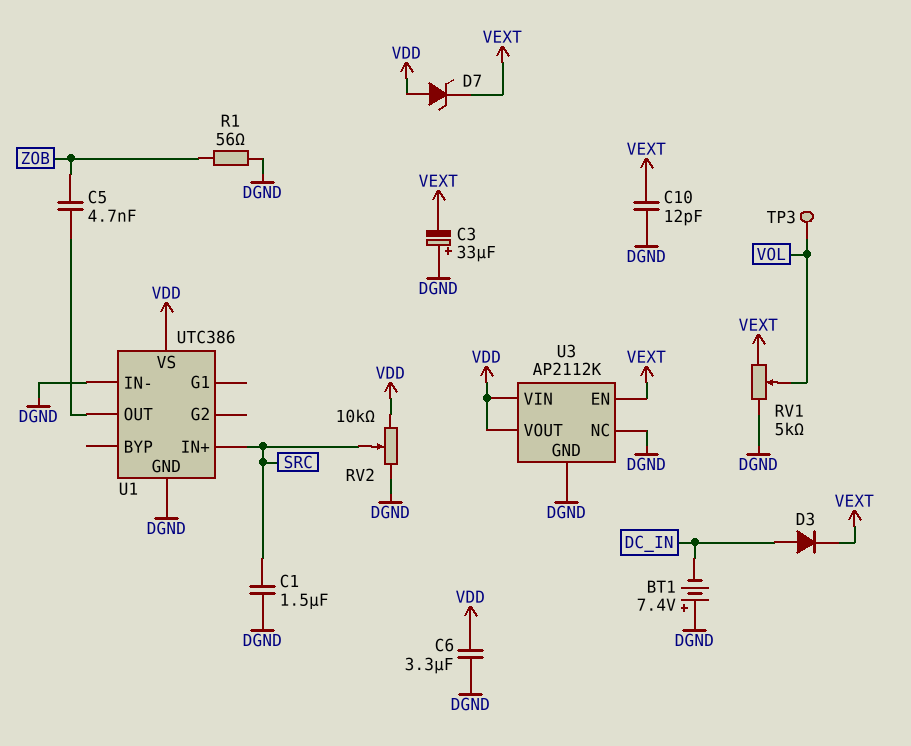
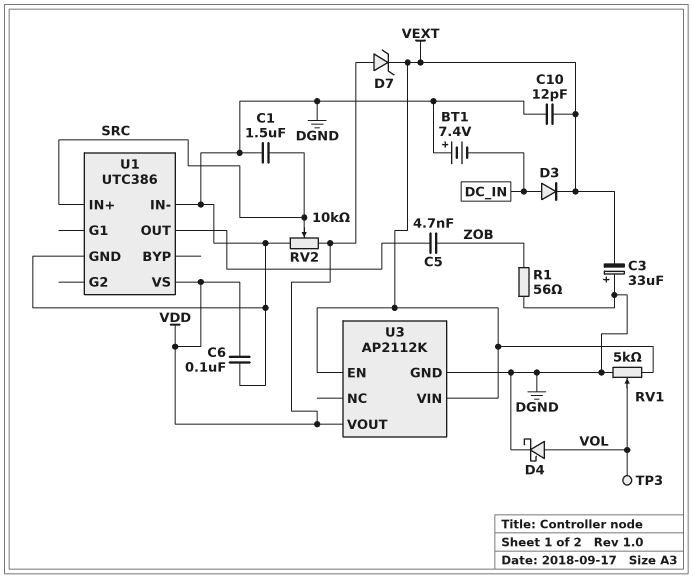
C6: 3.3uF (DGND, VDD) -> 100nF (DGND, VDD)
D4: none -> schottky (A VOL, K DGND)
U3 pin NC: DGND -> none
U3 pin VIN: VDD -> VEXT

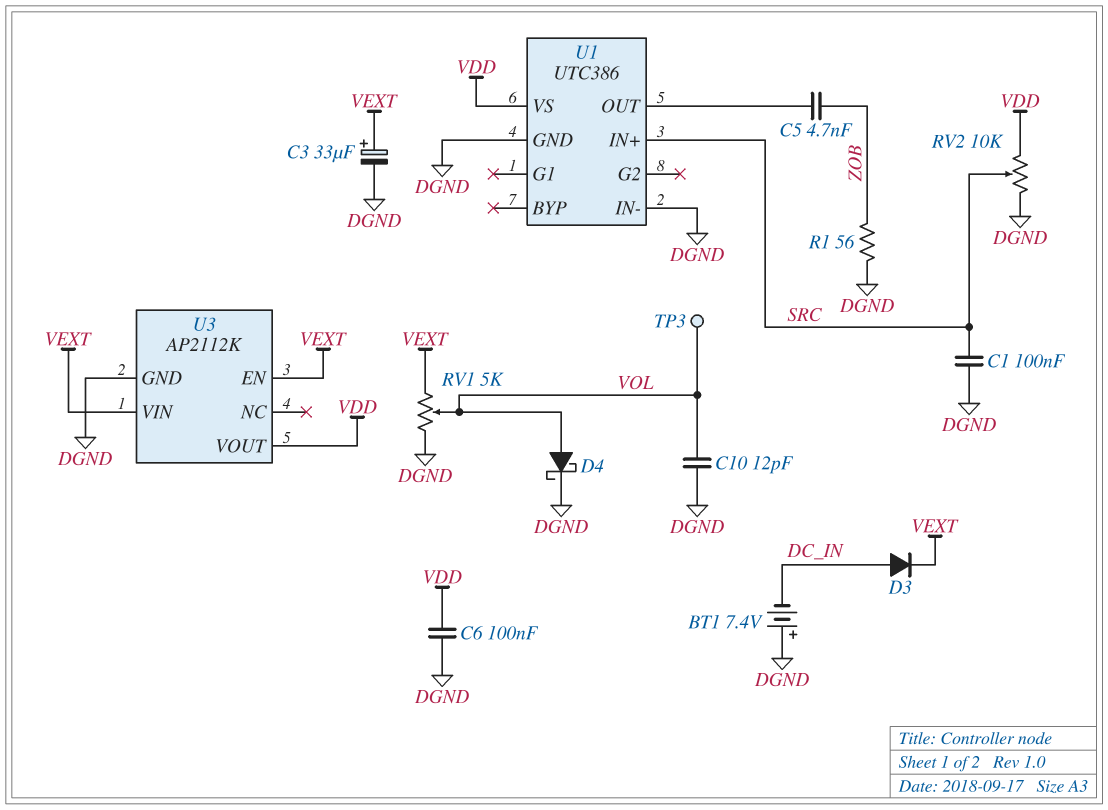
C1: 1.5uF (DGND, SRC) -> 100nF (DGND, SRC)
C3: 33uF (plus DGND, minus VEXT) -> 33uF (plus VEXT, minus DGND)
C10: 12pF (DGND, VEXT) -> 12pF (DGND, VOL)
D7: zener (A VDD, K VEXT) -> none

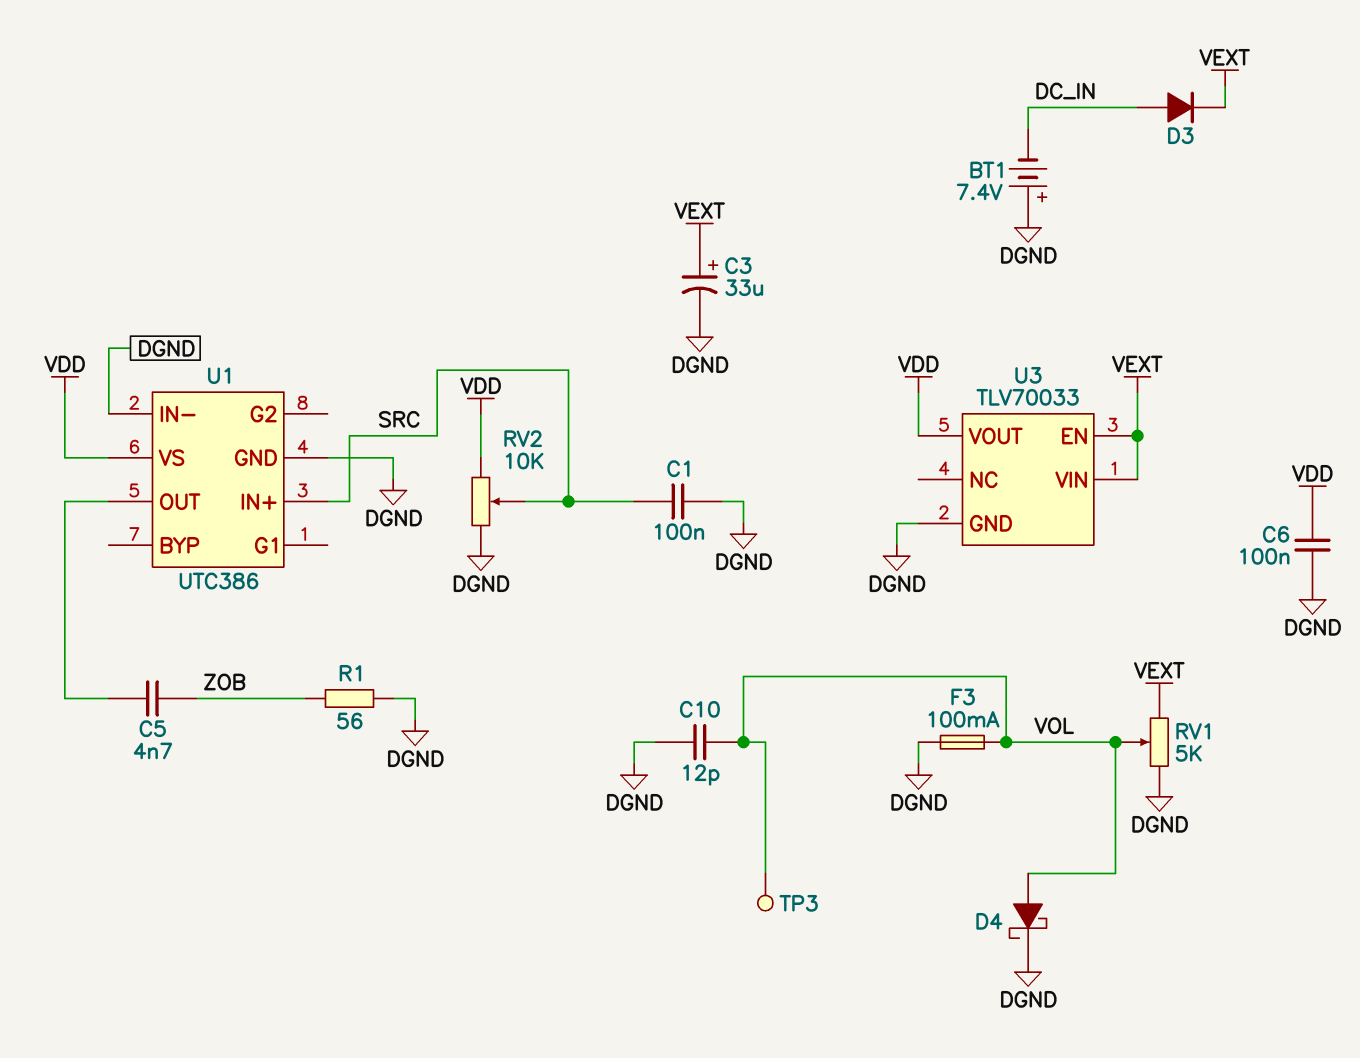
F3: none -> 100mA (DGND, VOL)
U3: AP2112K -> TLV70033

